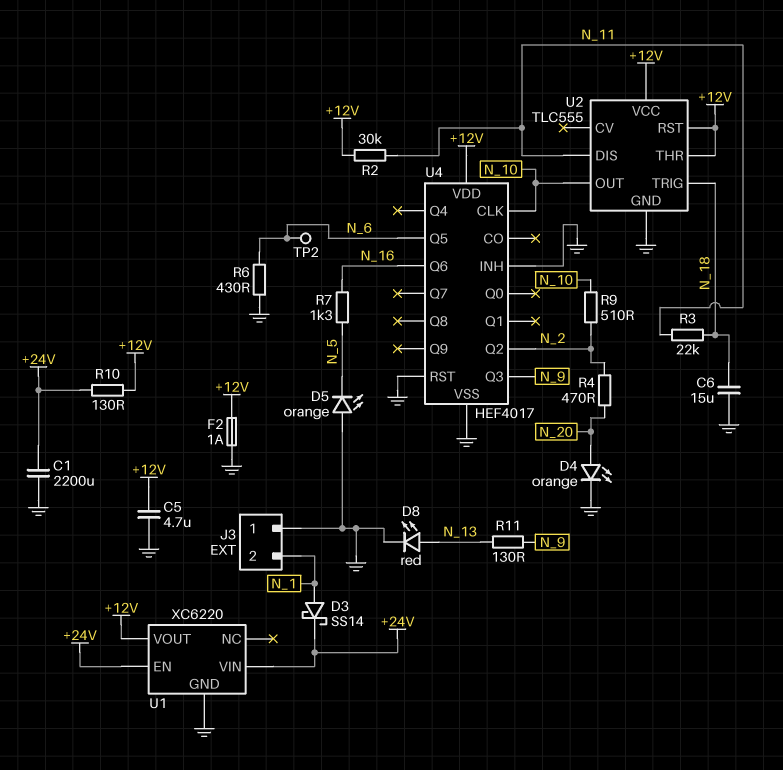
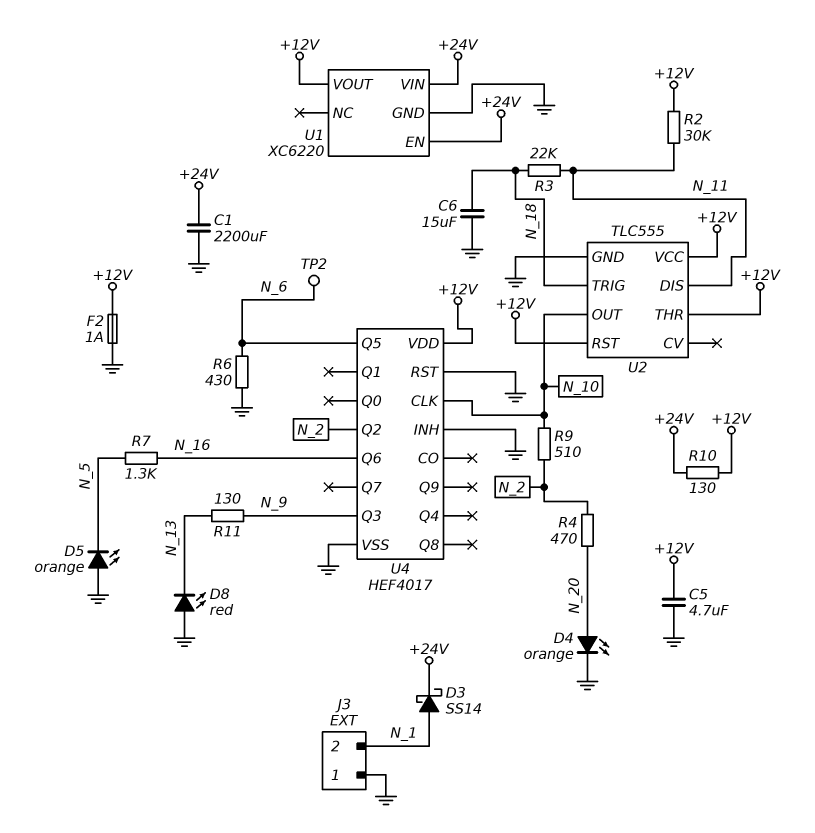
D8: LED red (A N_13, K GND) -> LED red (A GND, K N_13)

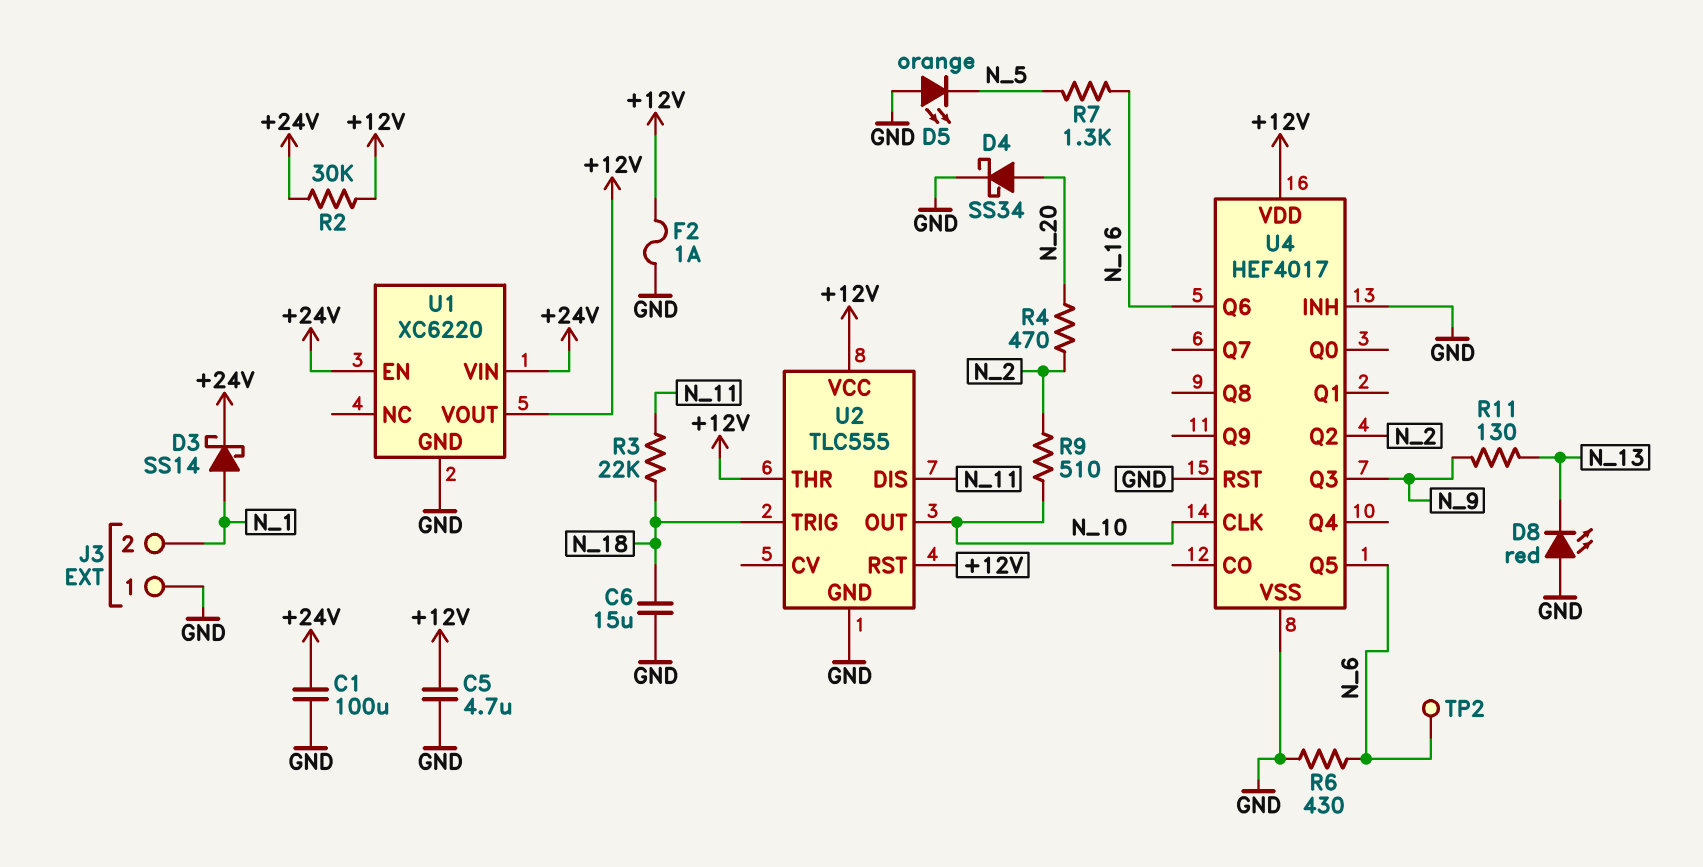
C1: 2200uF (+24V, GND) -> 100uF (+24V, GND)
D4: LED orange (A N_20, K GND) -> schottky SS34 (A N_20, K GND)
R2: 30k (+12V, N_11) -> 30k (+12V, +24V)
R10: 130 (+12V, +24V) -> none

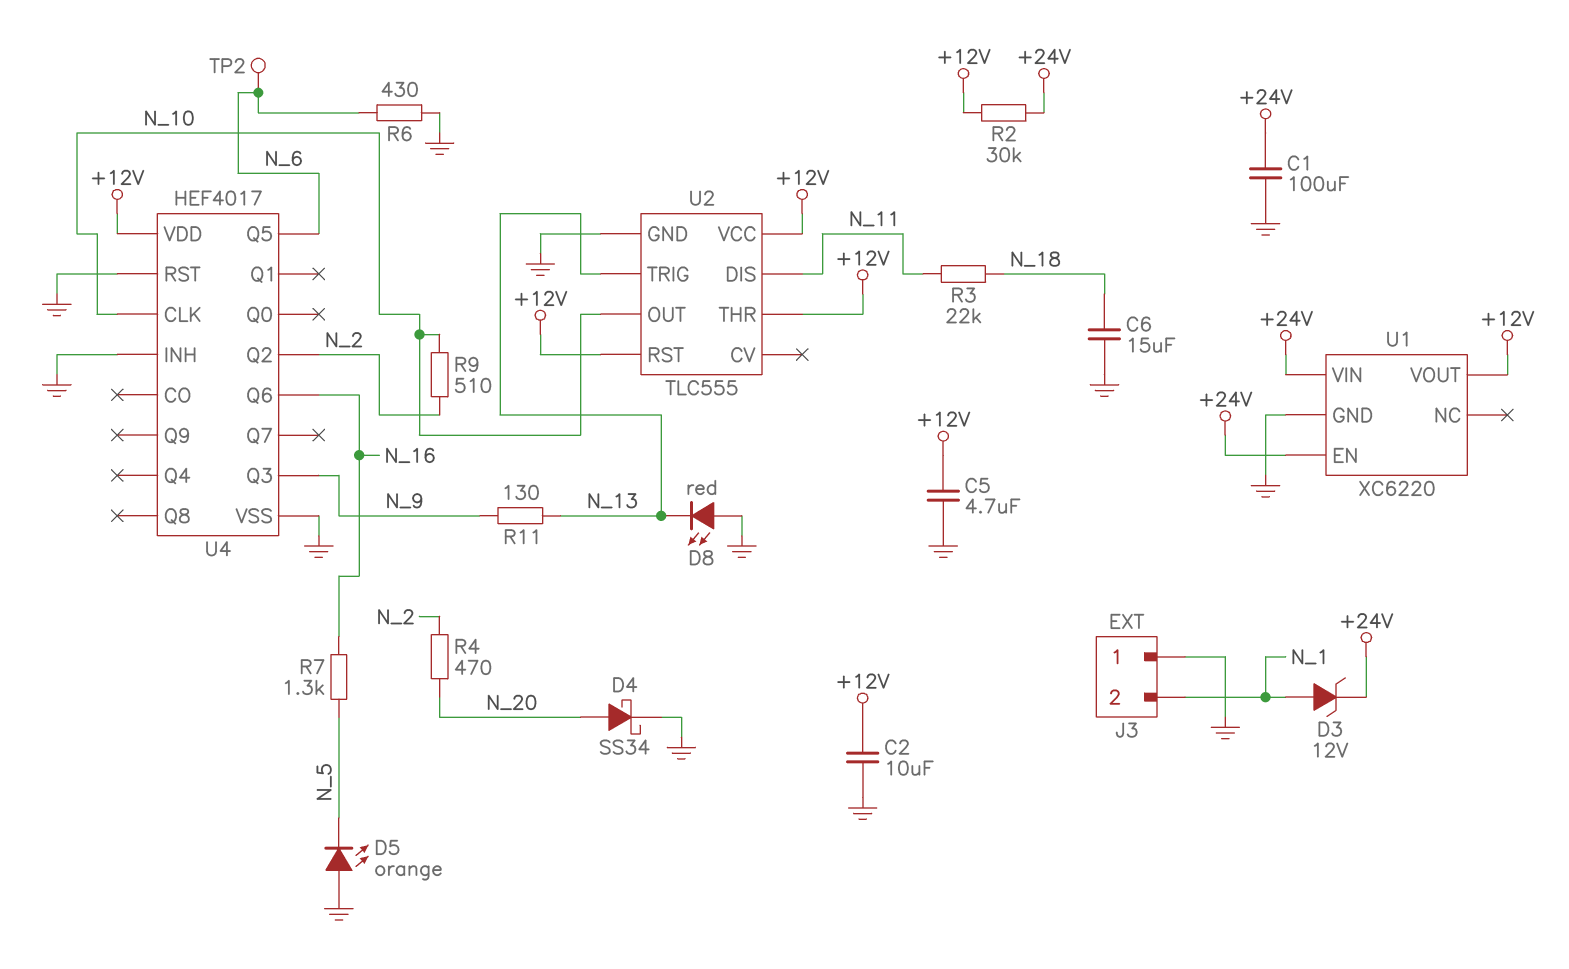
C2: none -> 10uF (+12V, GND)
D3: schottky SS14 (A N_1, K +24V) -> zener 12V (A N_1, K +24V)
F2: 1A (+12V, GND) -> none
U2 pin TRIG: N_18 -> N_13

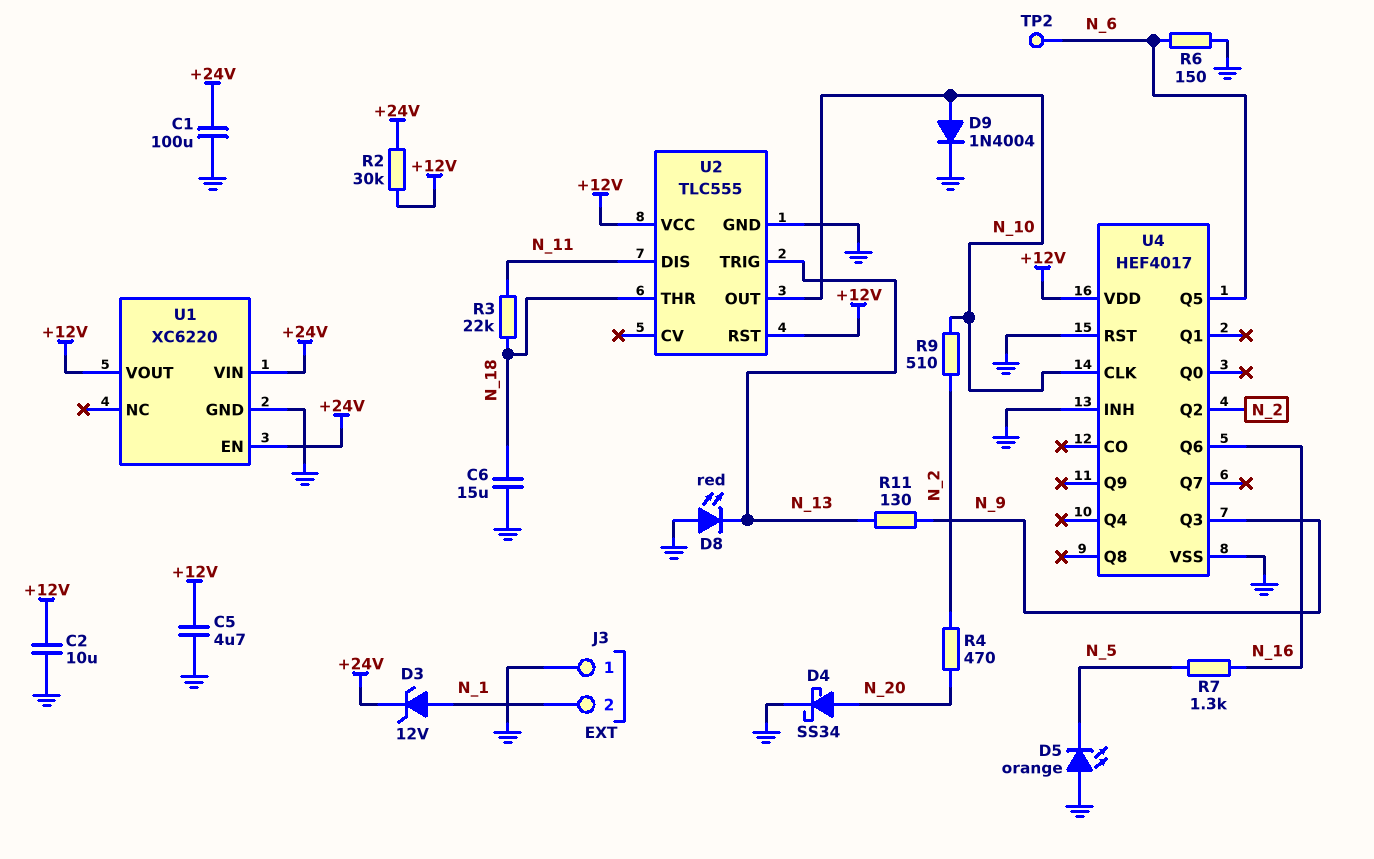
D9: none -> diode 1N4004 (A N_10, K GND)
R6: 430 (GND, N_6) -> 150 (GND, N_6)
U2 pin THR: +12V -> N_18

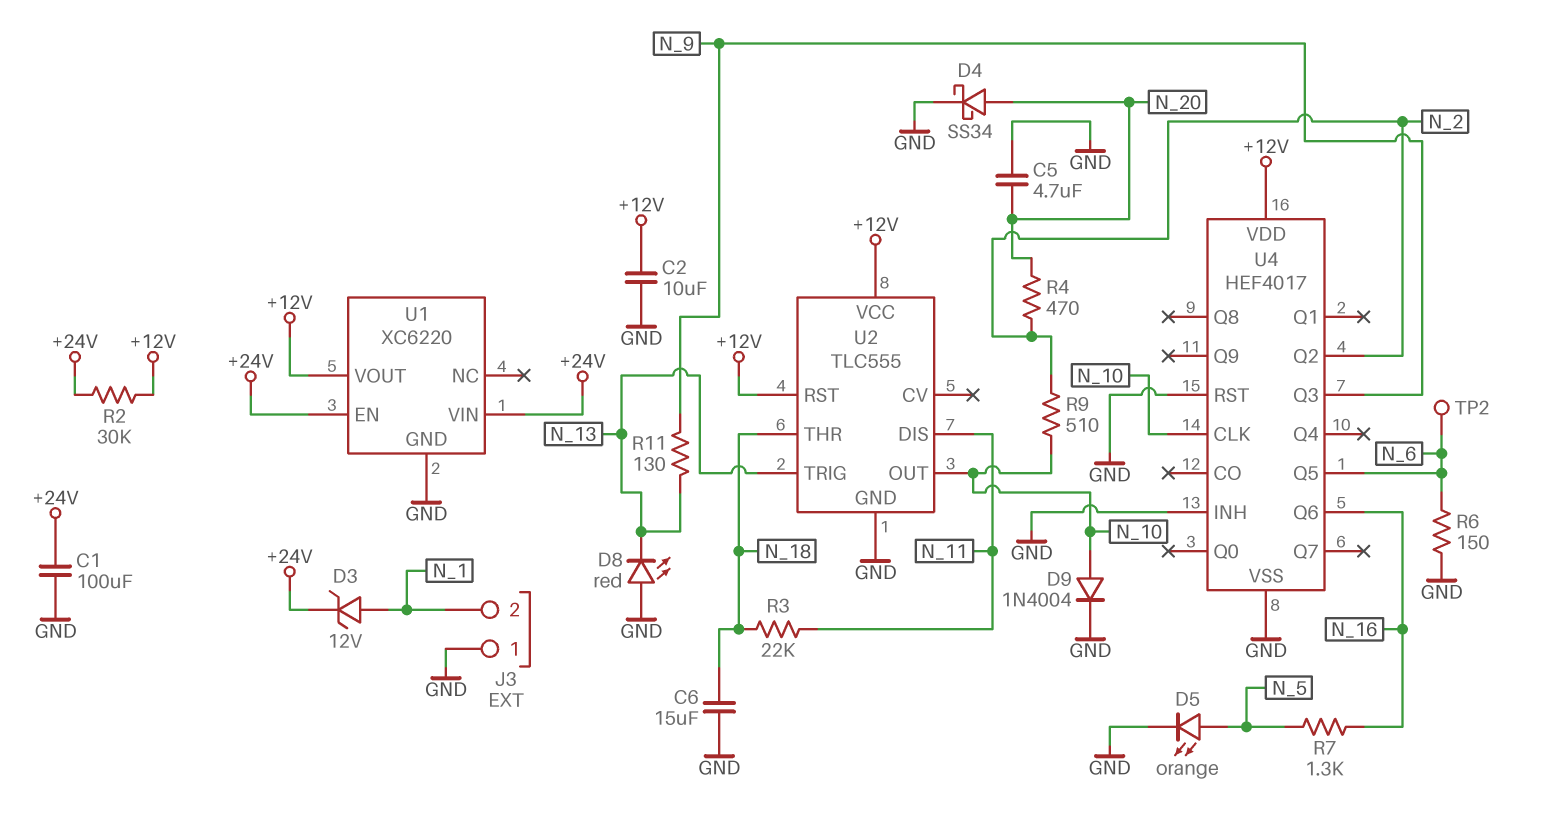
C5: 4.7uF (+12V, GND) -> 4.7uF (GND, N_20)
D5: LED orange (A GND, K N_5) -> LED orange (A N_5, K GND)

